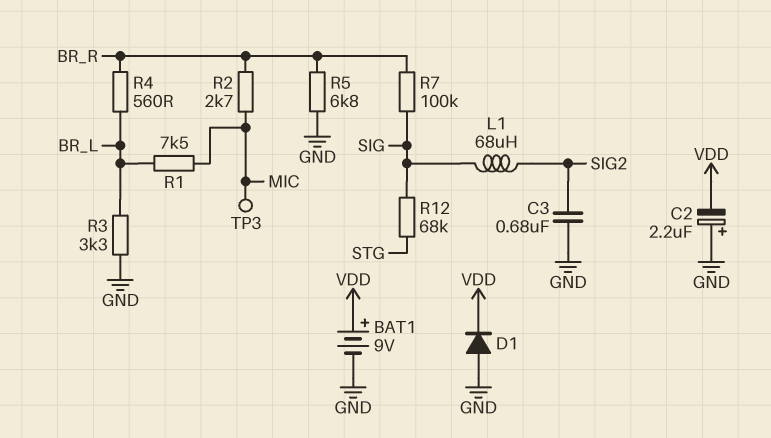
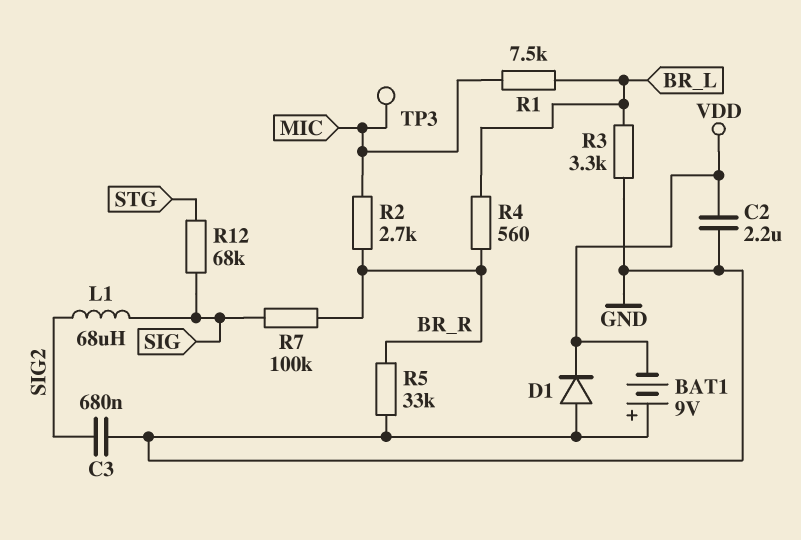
BAT1: 9V (plus VDD, minus GND) -> 9V (plus GND, minus VDD)
C2: 2.2uF (plus GND, minus VDD) -> 2.2uF (GND, VDD)
R5: 6.8k (BR_R, GND) -> 33k (BR_R, GND)

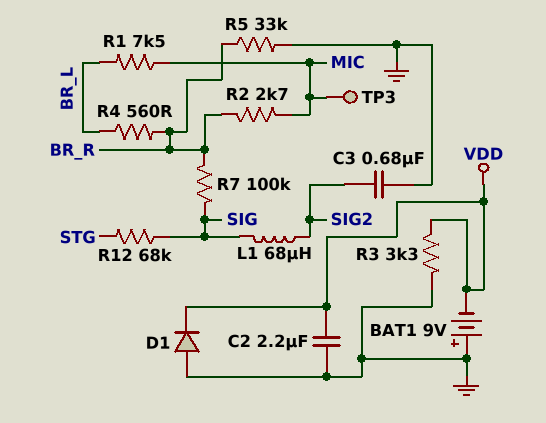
R3: 3.3k (BR_L, GND) -> 3.3k (GND, VDD)

